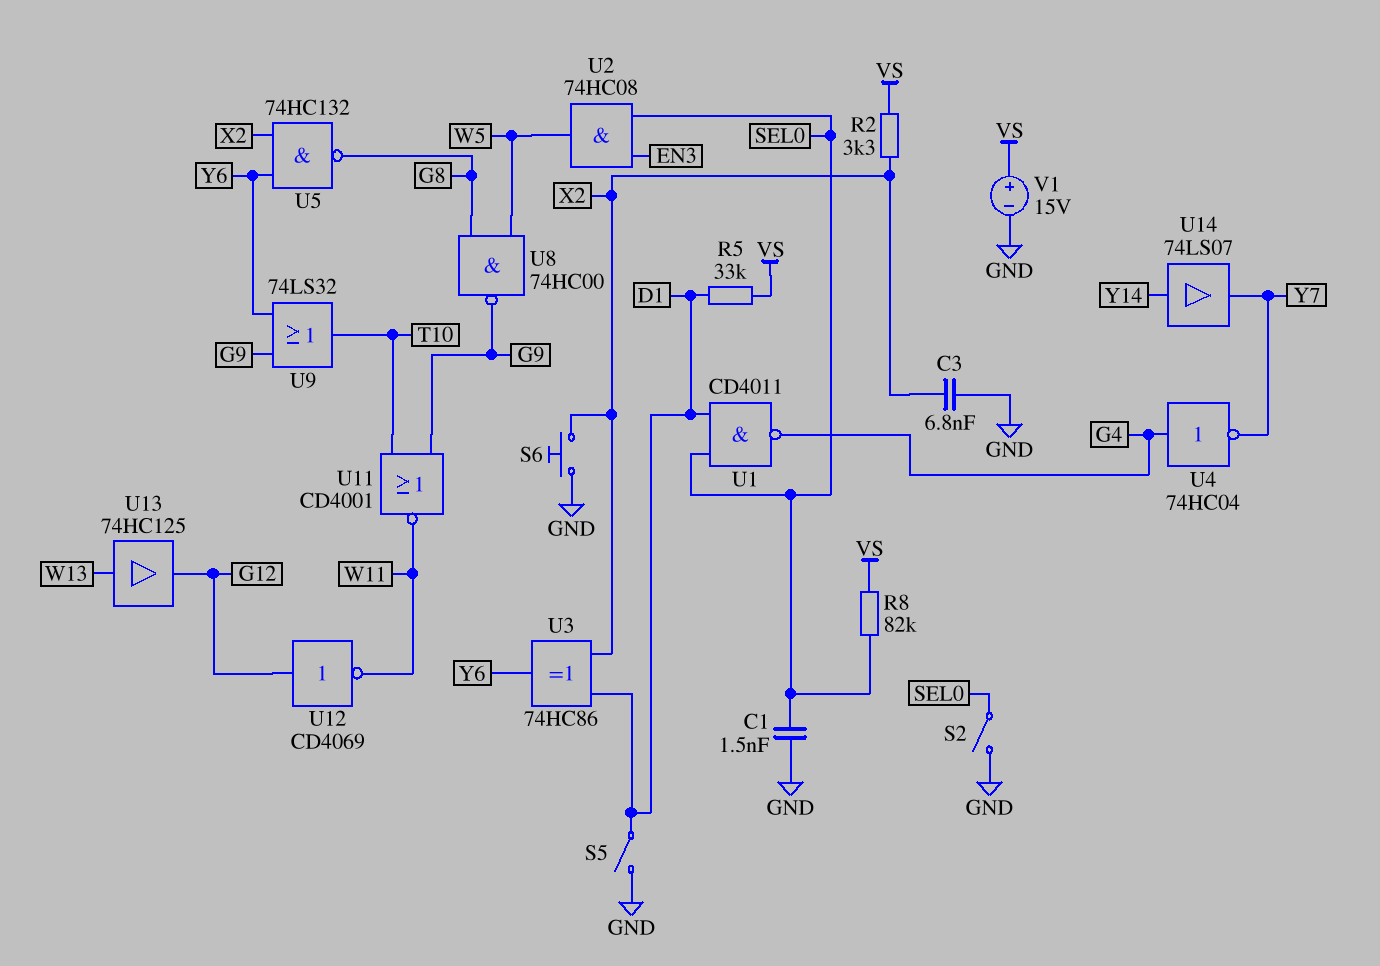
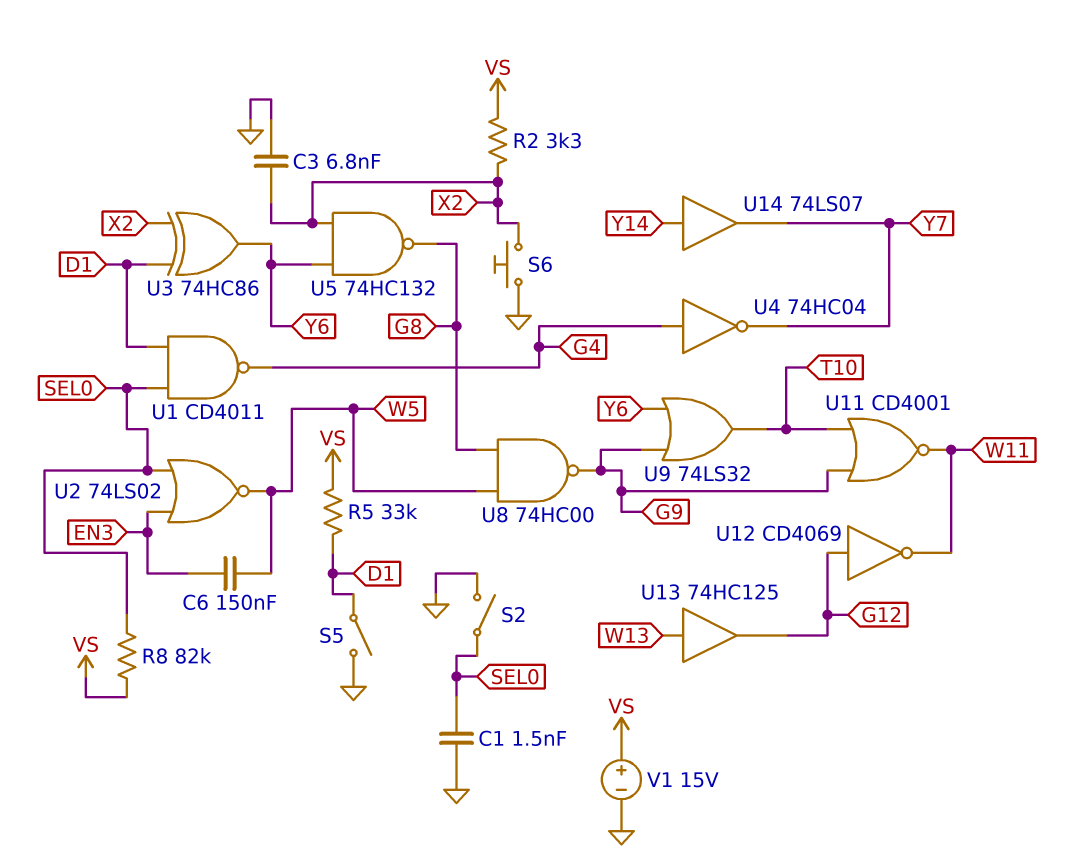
C6: none -> 150nF (EN3, W5)
U2: AND 74HC08 (in EN3, in SEL0, out W5) -> NOR 74LS02 (in EN3, in SEL0, out W5)

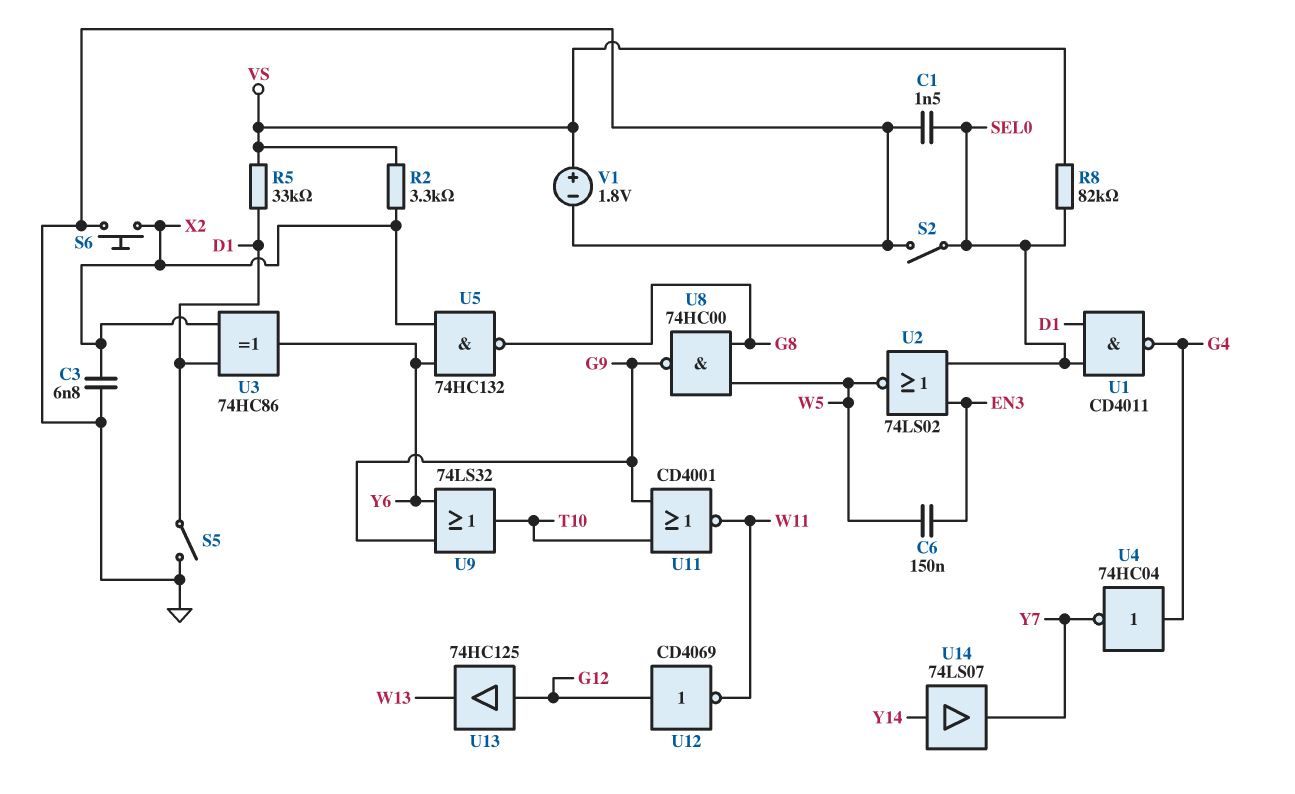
U13: buffer 74HC125 (in W13, out G12) -> buffer 74HC125 (in G12, out W13)
V1: 15V (plus VS, minus GND) -> 1.8V (plus VS, minus GND)

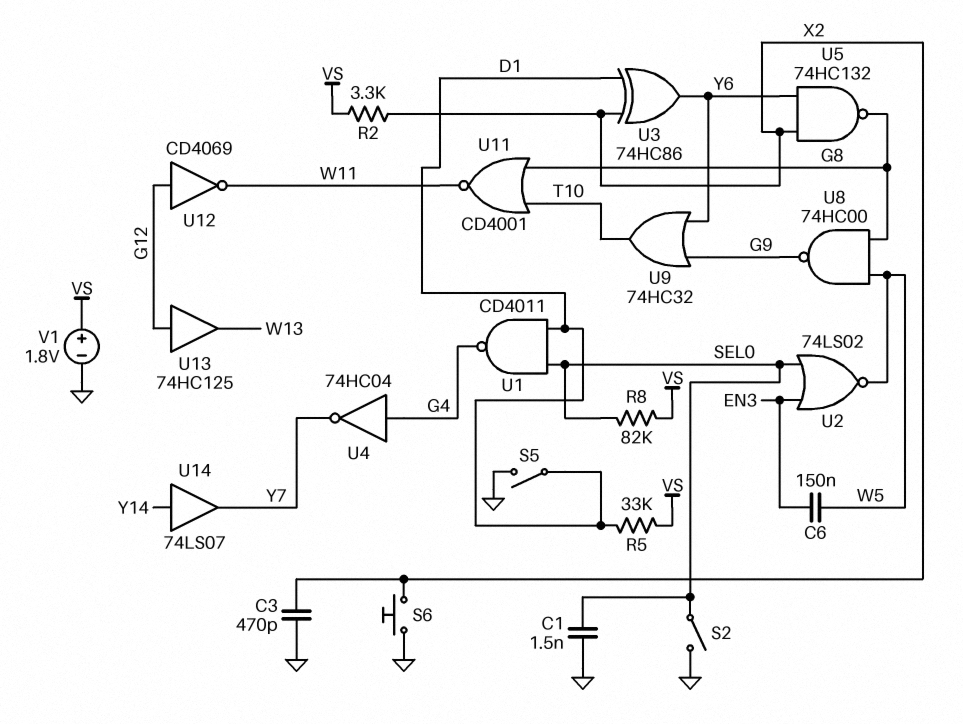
C3: 6.8nF (GND, X2) -> 470pF (GND, X2)
U9: OR 74LS32 (in G9, in Y6, out T10) -> OR 74HC32 (in G9, in Y6, out T10)
U11: NOR CD4001 (in G9, in T10, out W11) -> NOR CD4001 (in G8, in T10, out W11)

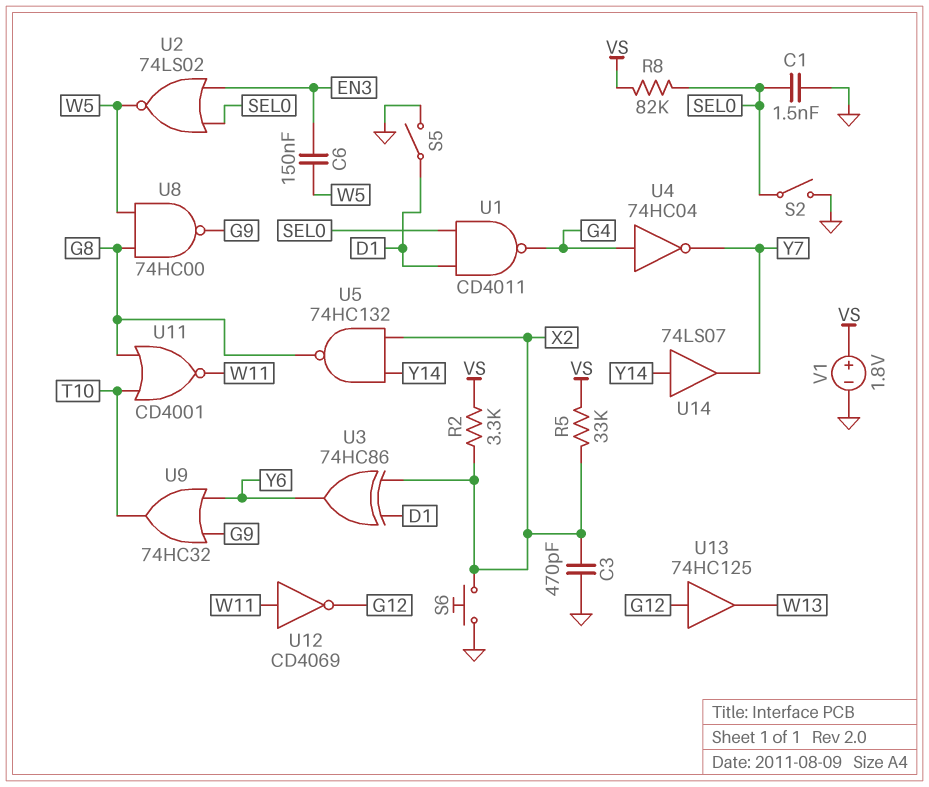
R5: 33k (D1, VS) -> 33k (VS, X2)
U5: NAND 74HC132 (in X2, in Y6, out G8) -> NAND 74HC132 (in X2, in Y14, out G8)
U12: NOT CD4069 (in G12, out W11) -> NOT CD4069 (in W11, out G12)

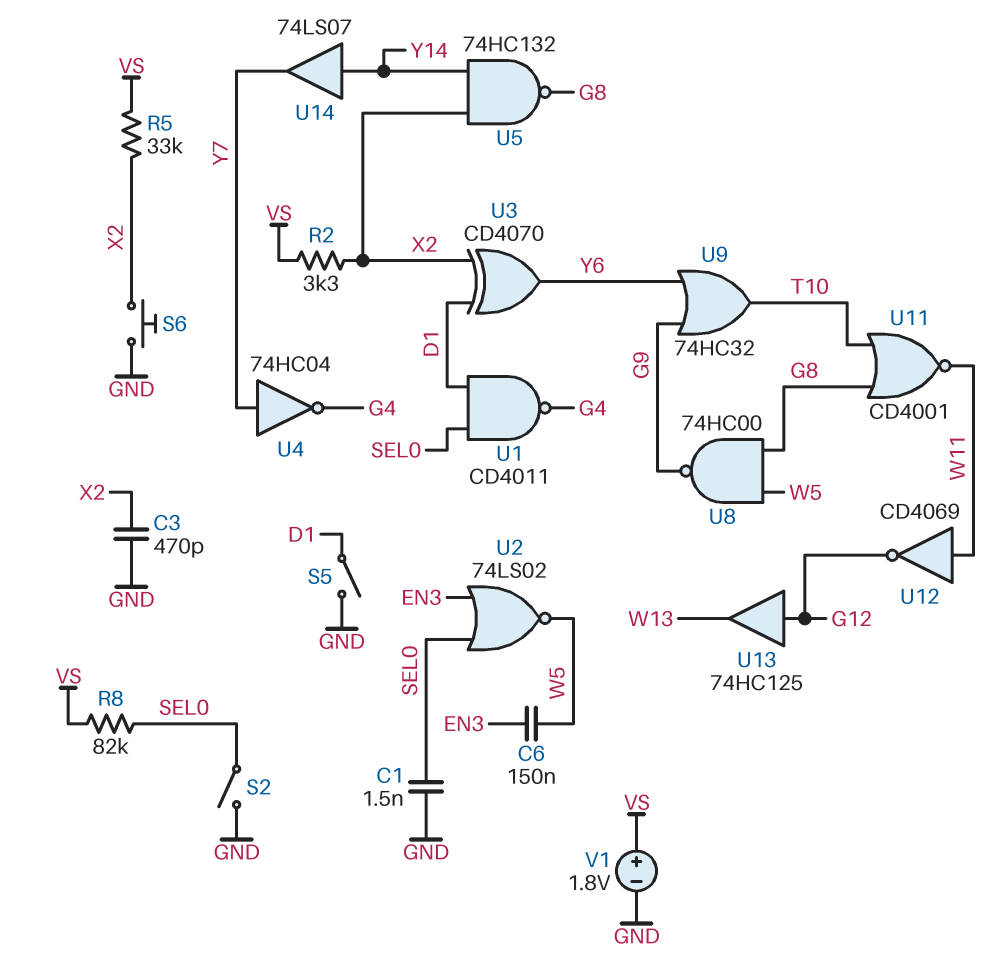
U3: XOR 74HC86 (in D1, in X2, out Y6) -> XOR CD4070 (in D1, in X2, out Y6)
U4: NOT 74HC04 (in G4, out Y7) -> NOT 74HC04 (in Y7, out G4)

